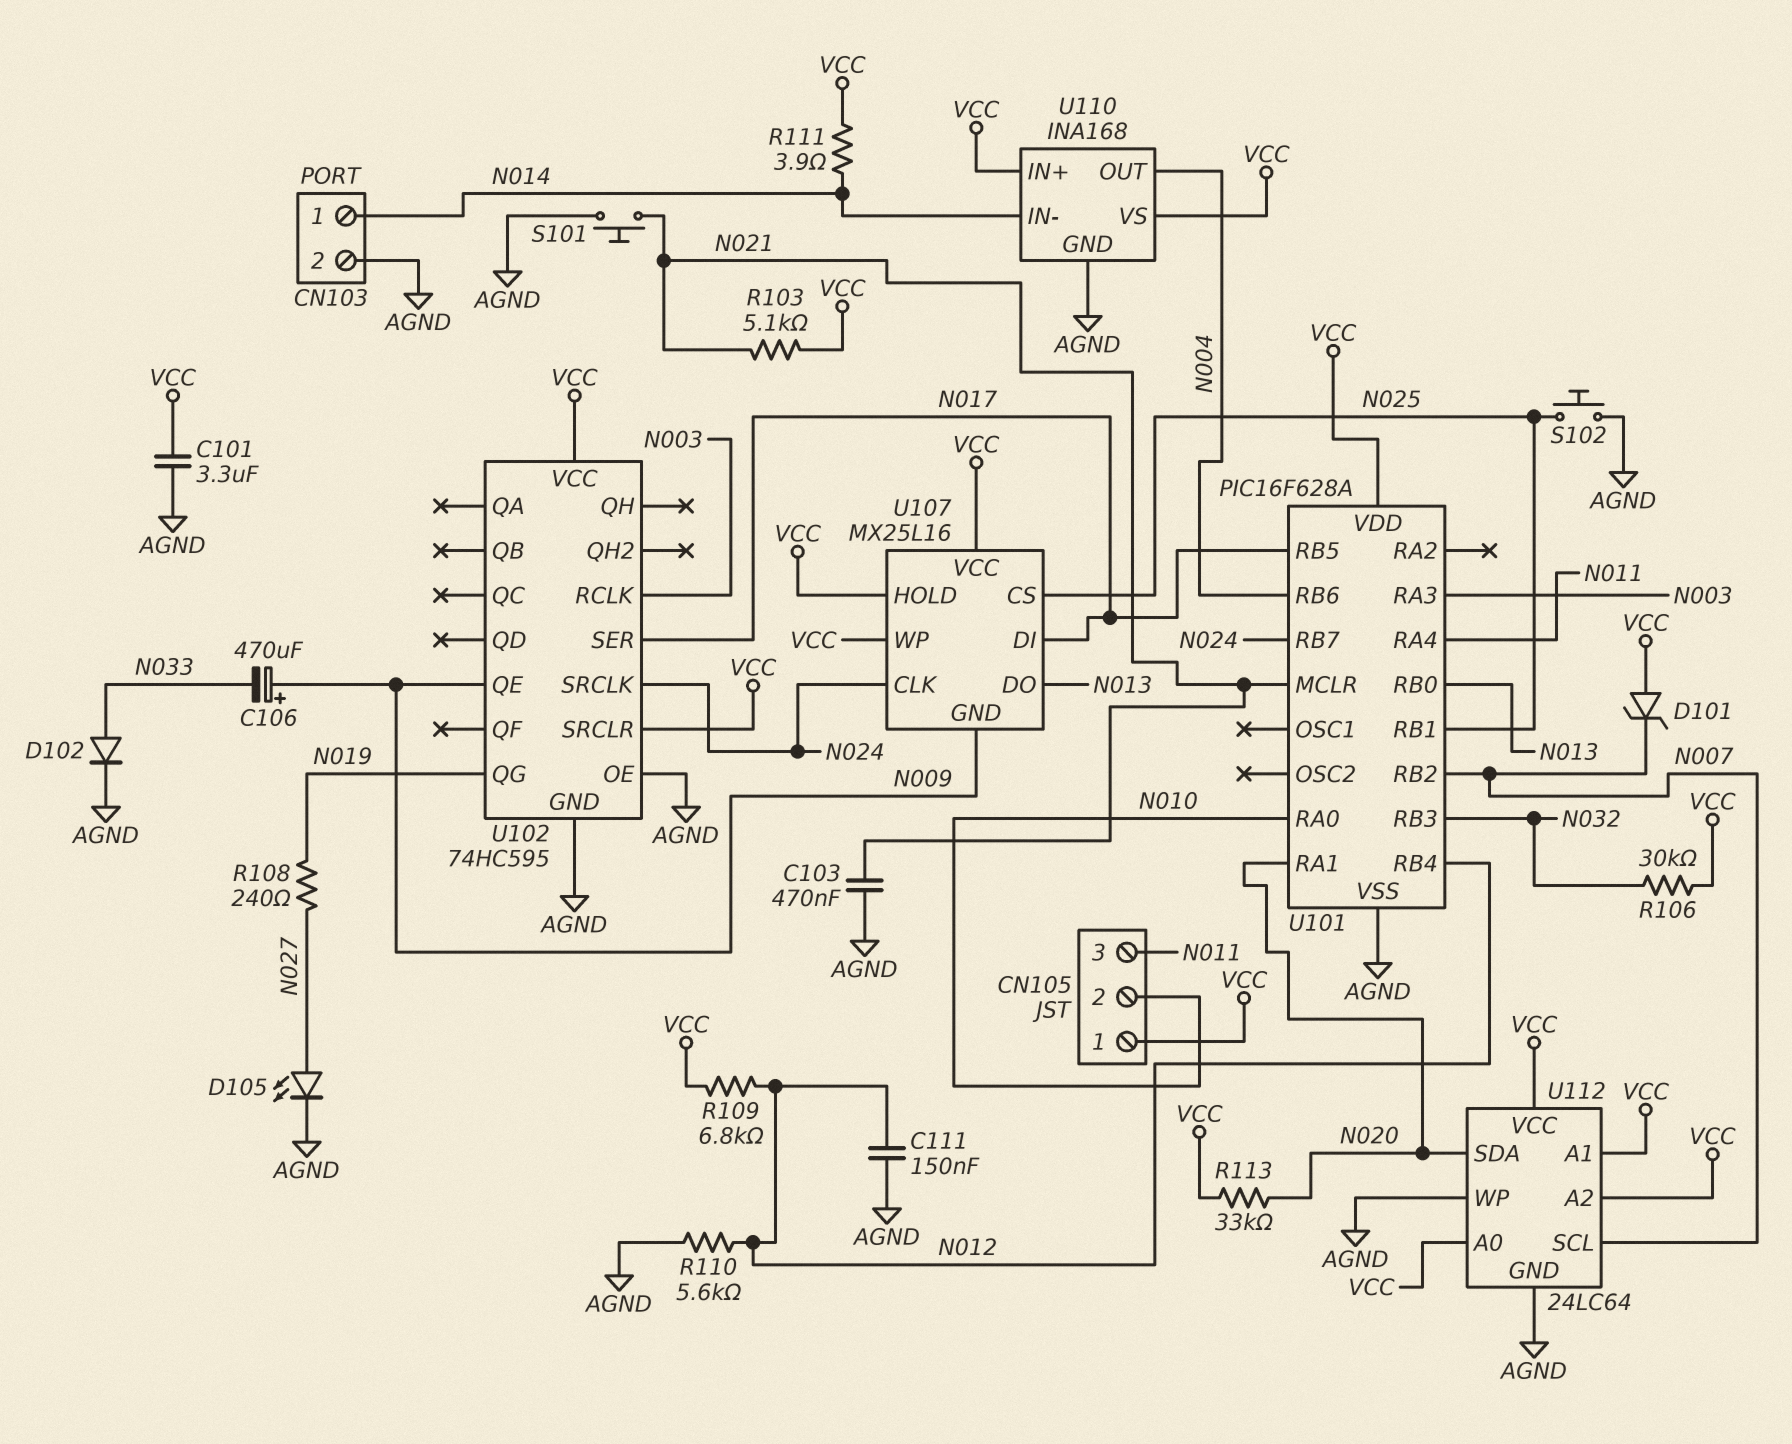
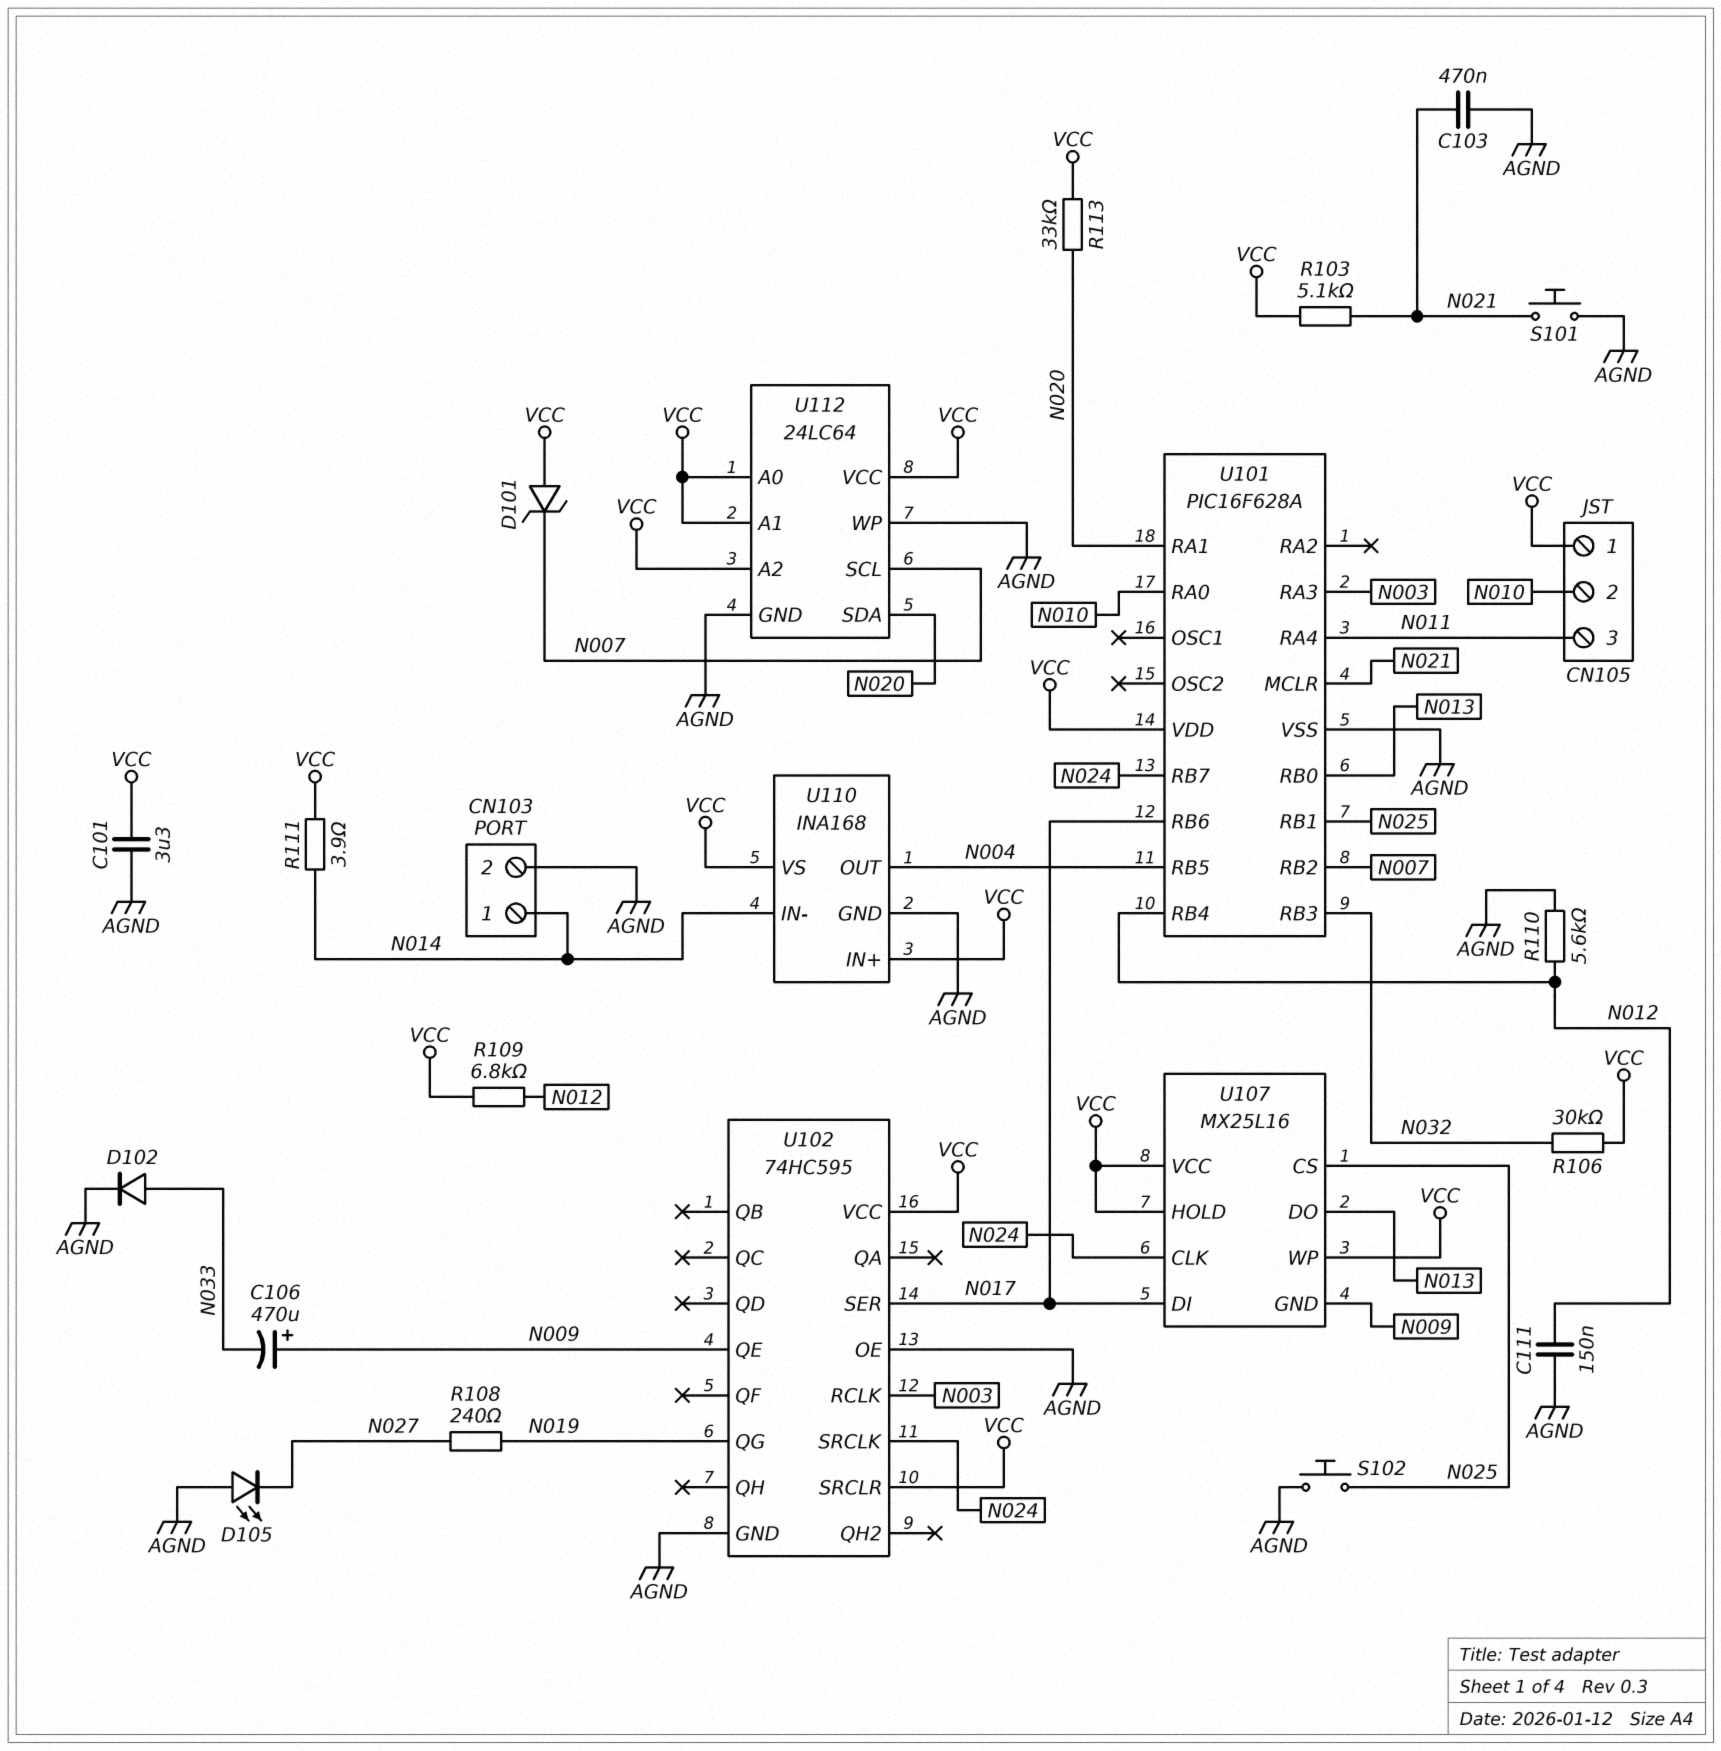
D105: LED (A N027, K AGND) -> LED (A AGND, K N027)
U101 pin RB5: N017 -> N004
U101 pin RB6: N004 -> N017

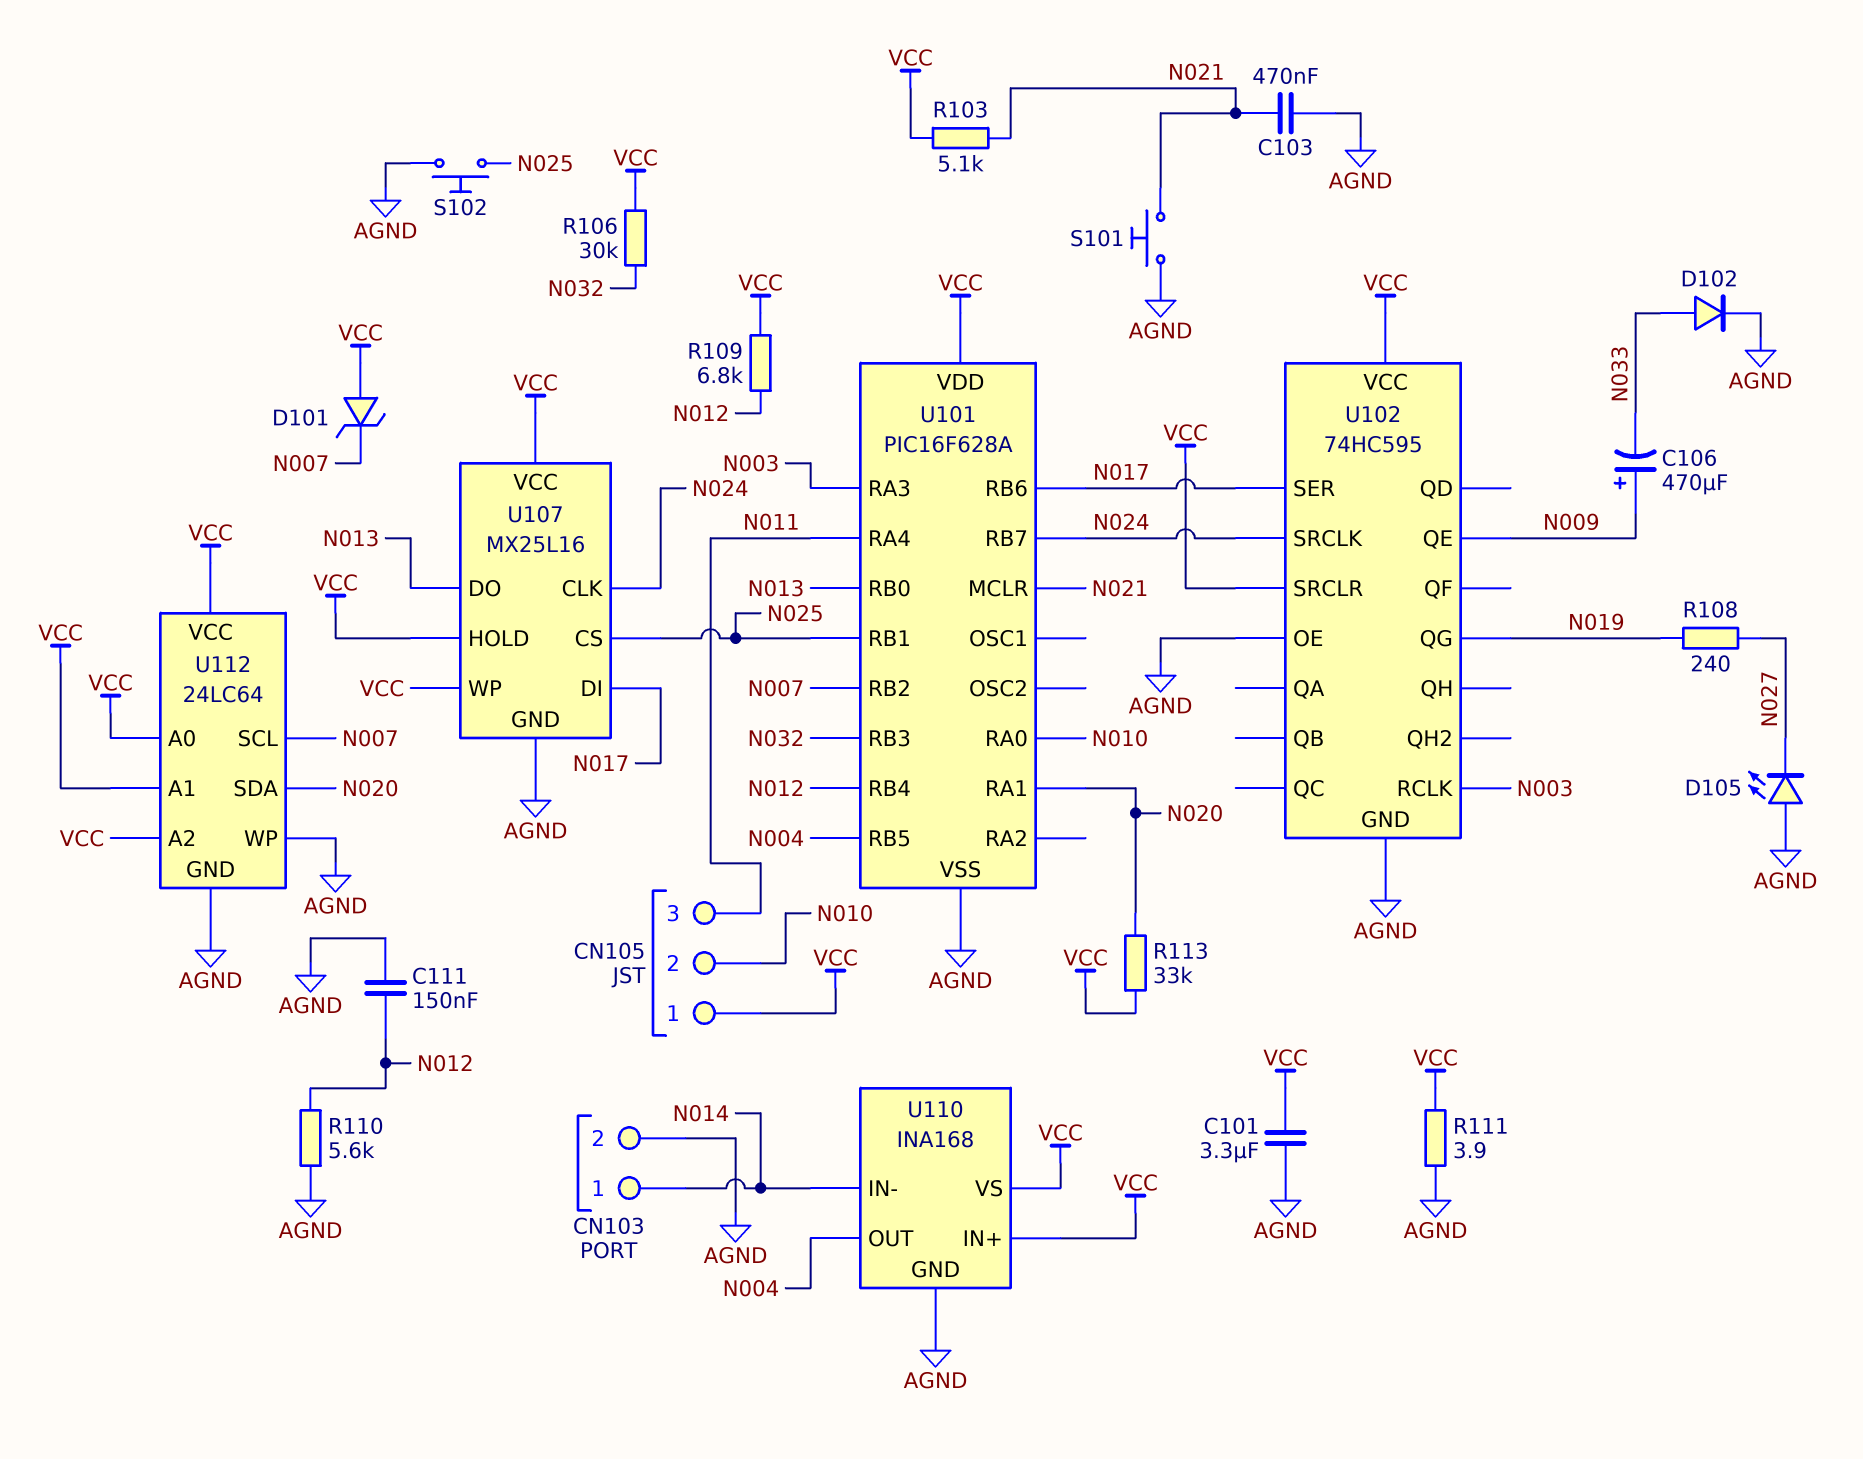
R111: 3.9 (N014, VCC) -> 3.9 (AGND, VCC)
U107 pin GND: N009 -> AGND

